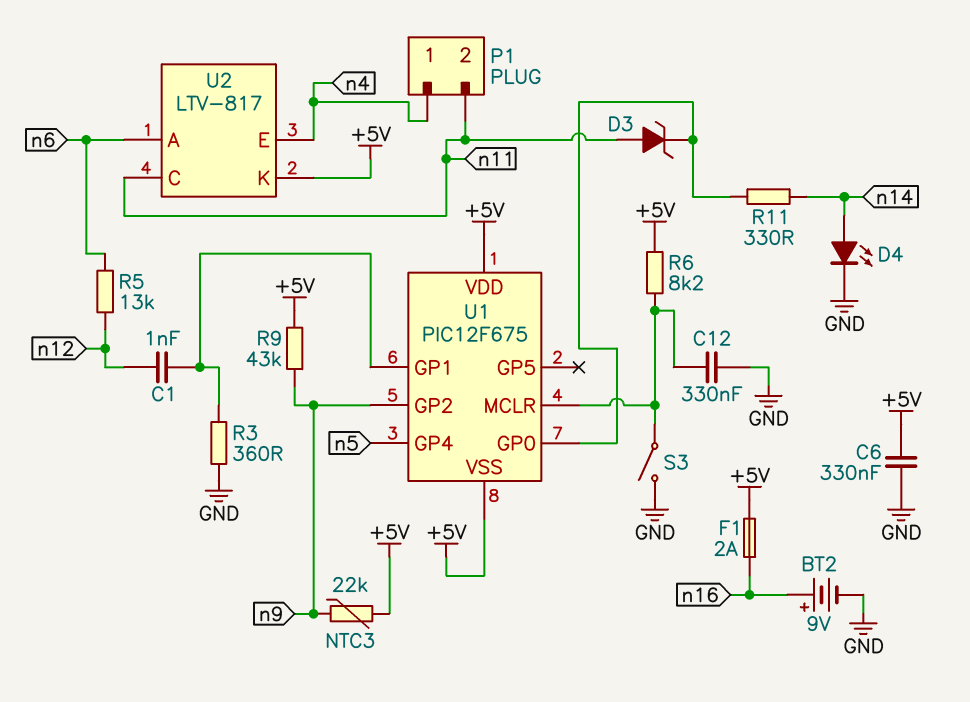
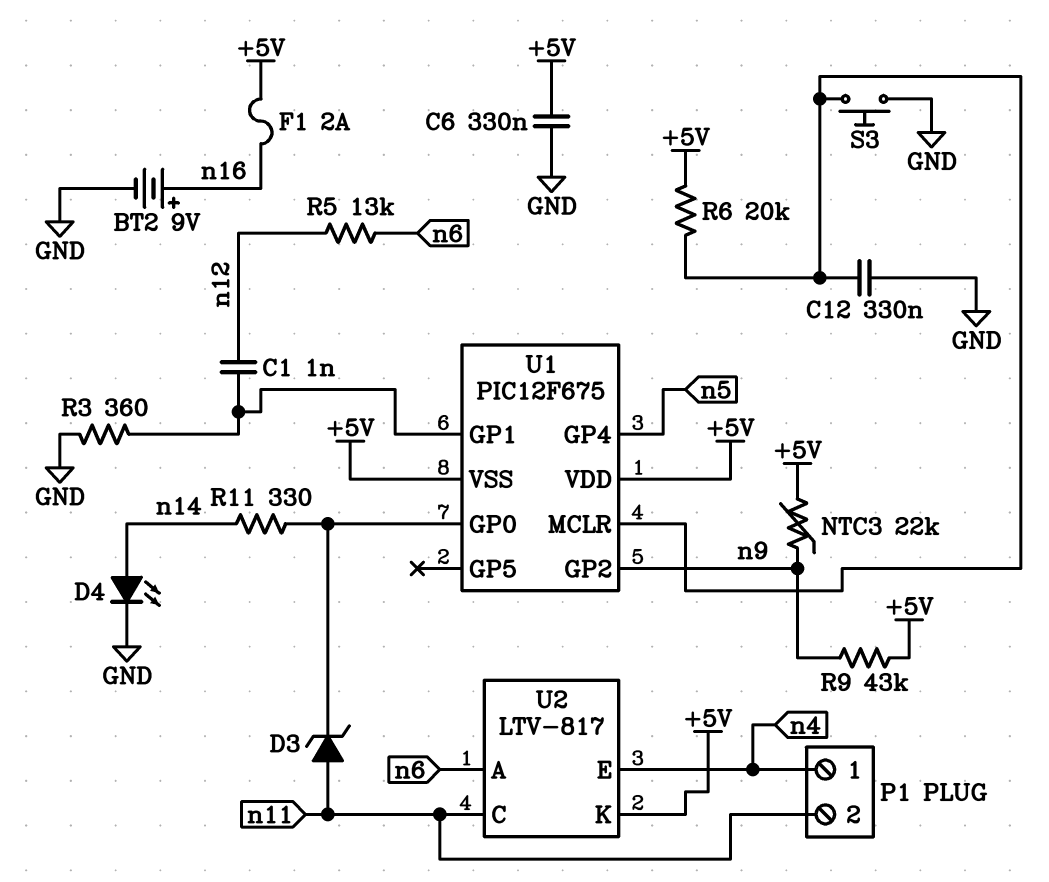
R6: 8.2k (+5V, U1/MCLR) -> 20k (+5V, U1/MCLR)
S3: switch (GND, U1/MCLR) -> button (GND, U1/MCLR)

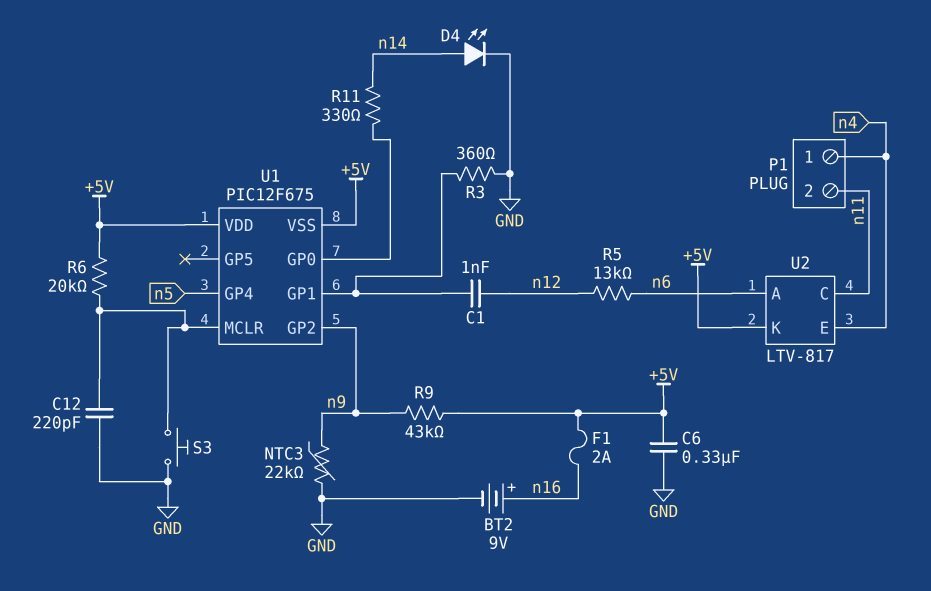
C12: 330nF (GND, U1/MCLR) -> 220pF (GND, U1/MCLR)
D3: zener (A n11, K U1/GP0) -> none
NTC3: 22k (+5V, n9) -> 22k (GND, n9)

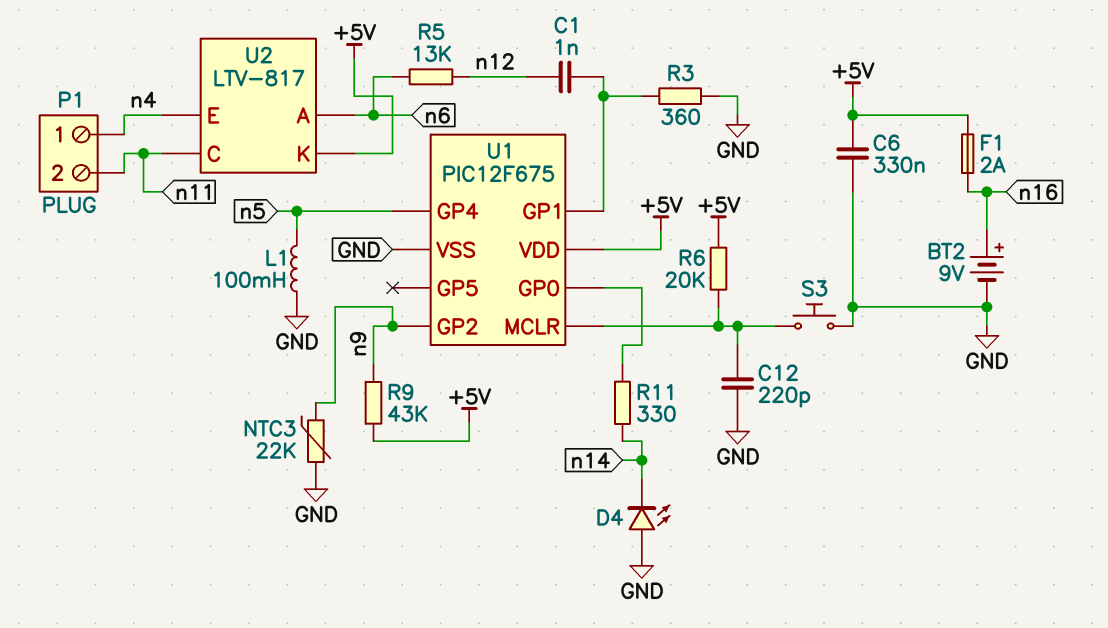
D4: LED (A n14, K GND) -> LED (A GND, K n14)
L1: none -> 100mH (GND, n5)
U1 pin VSS: +5V -> GND

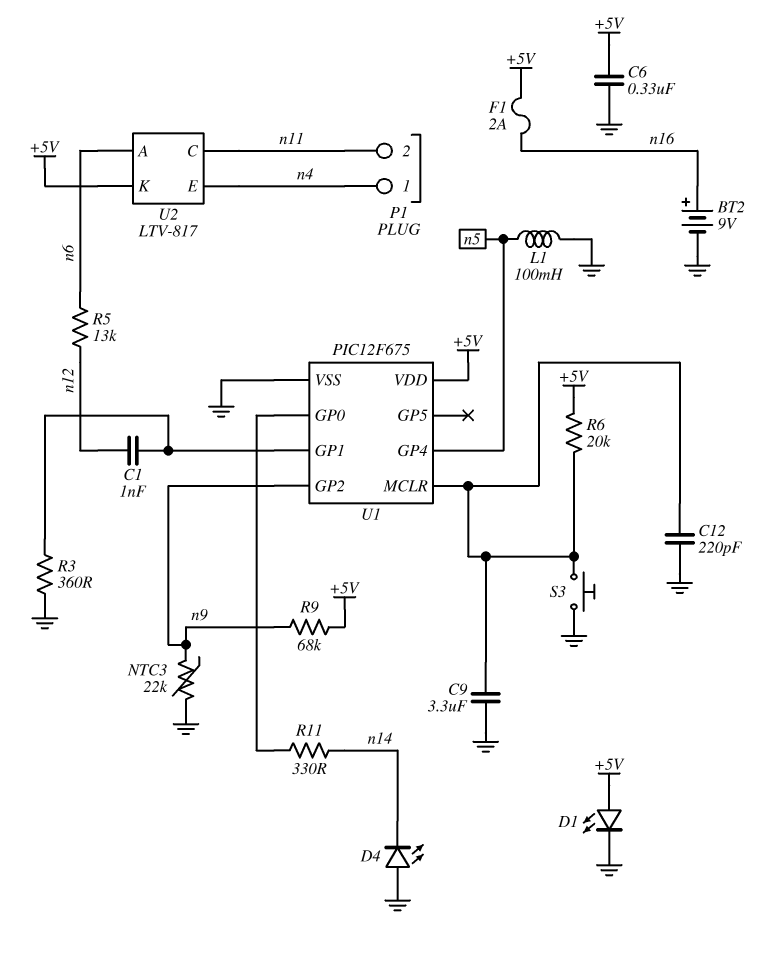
C9: none -> 3.3uF (GND, U1/MCLR)
D1: none -> LED (A +5V, K GND)
R9: 43k (+5V, n9) -> 68k (+5V, n9)

